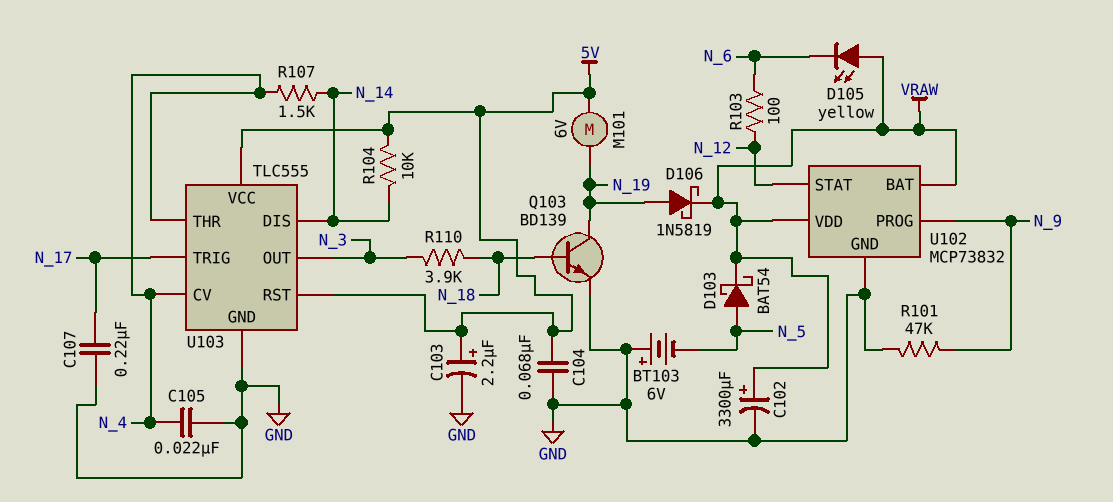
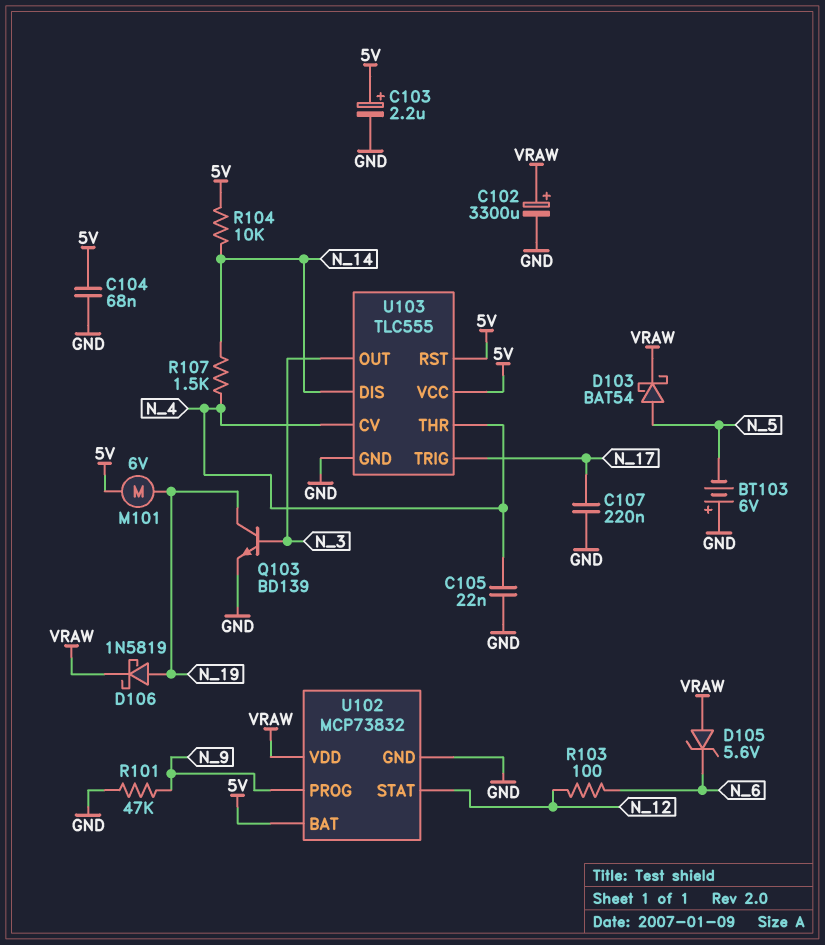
D105: LED yellow (A VRAW, K N_6) -> zener 5.6V (A VRAW, K N_6)
Q103: NPN BD139 (B N_18, C N_19, E GND) -> NPN BD139 (B N_3, C N_19, E GND)
R110: 3.9k (N_3, N_18) -> none
U102 pin BAT: VRAW -> 5V

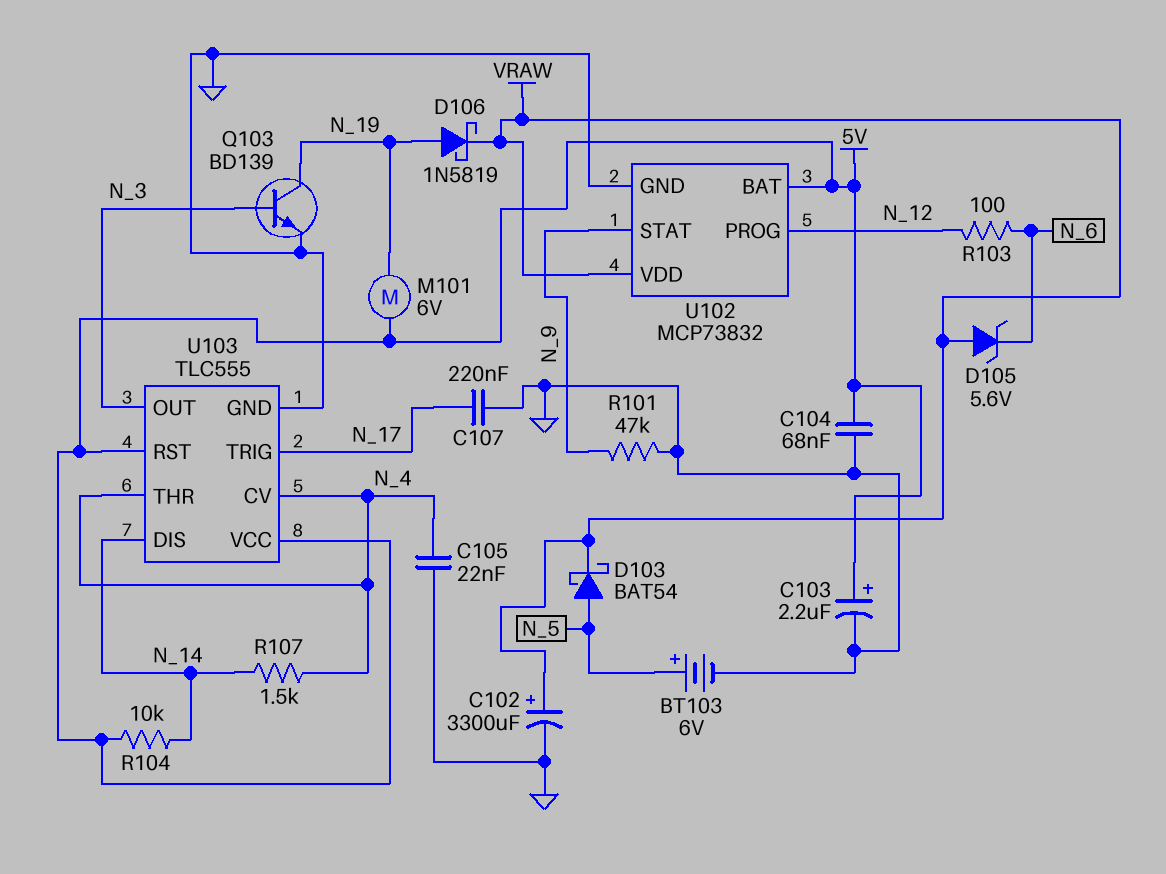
BT103: 6V (plus GND, minus N_5) -> 6V (plus N_5, minus GND)
U102 pin PROG: N_9 -> N_12
U102 pin STAT: N_12 -> N_9

